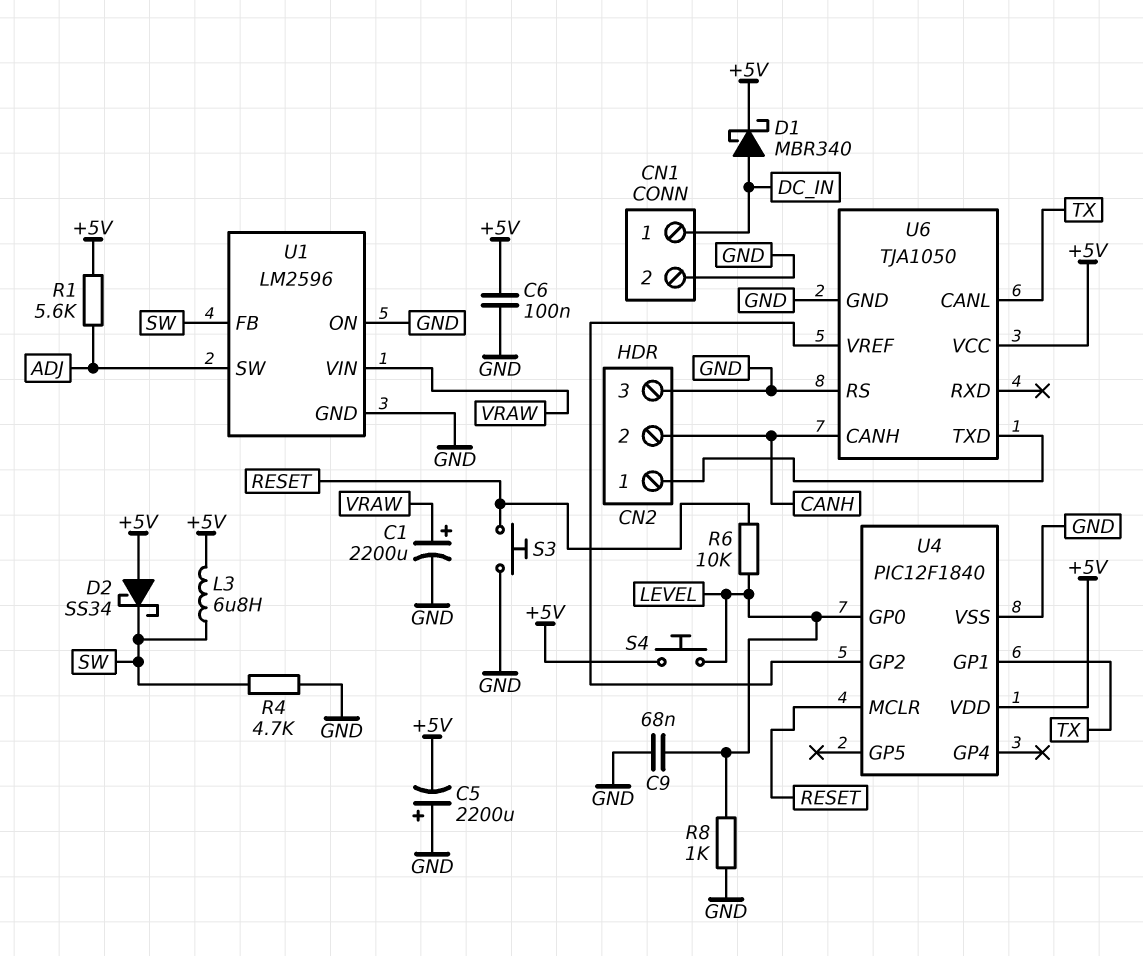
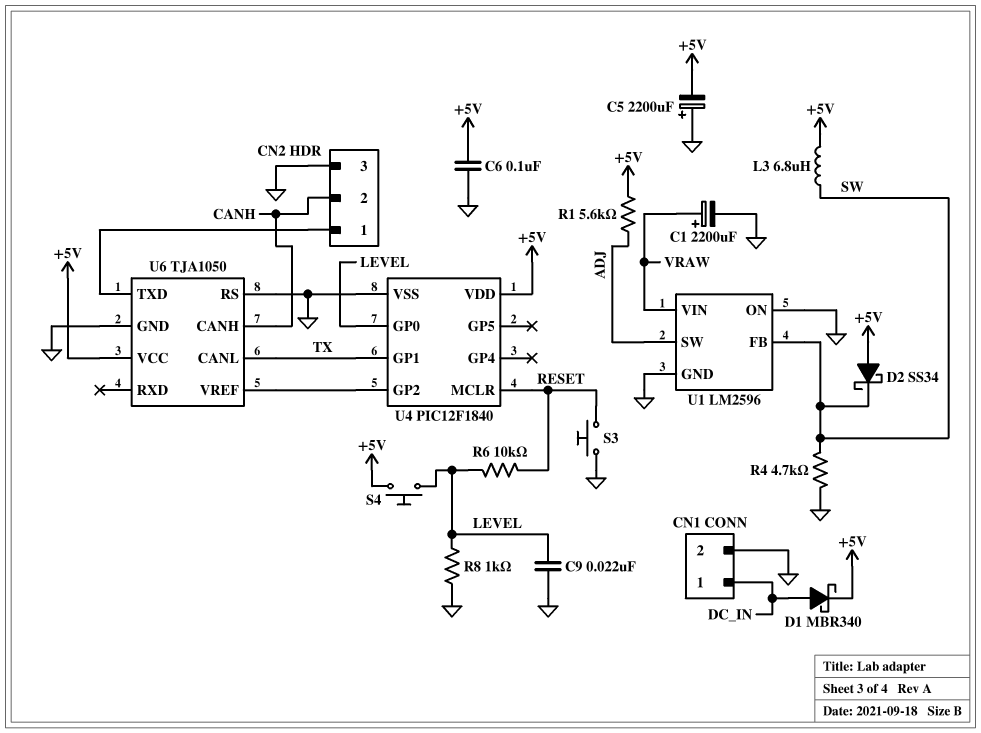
C9: 68nF (GND, LEVEL) -> 22nF (GND, LEVEL)

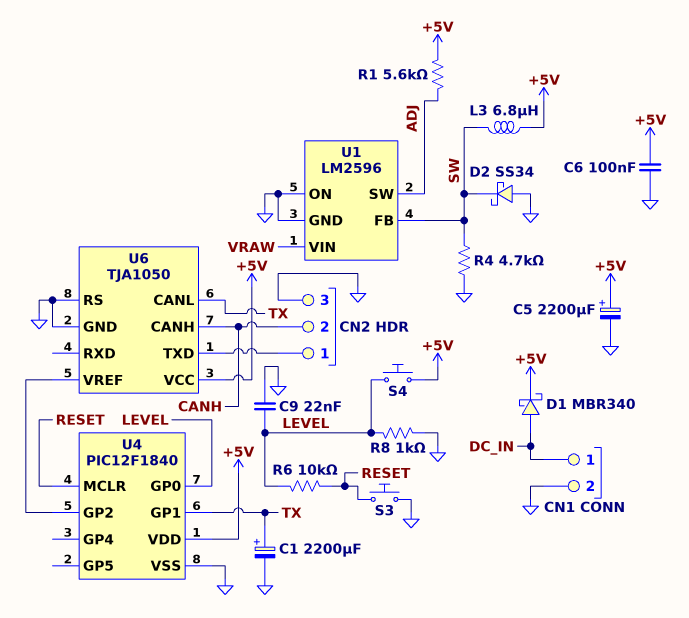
C1: 2200uF (plus VRAW, minus GND) -> 2200uF (plus TX, minus GND)
C5: 2200uF (plus GND, minus +5V) -> 2200uF (plus +5V, minus GND)
D2: schottky SS34 (A +5V, K SW) -> schottky SS34 (A GND, K SW)

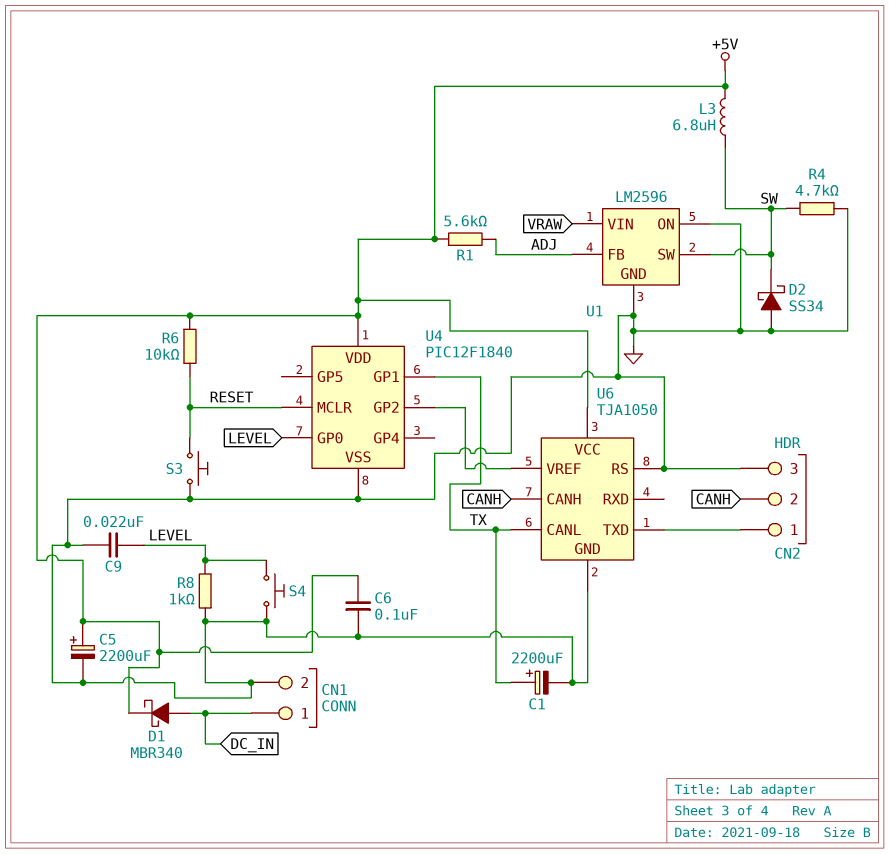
R6: 10k (LEVEL, RESET) -> 10k (+5V, RESET)
S4: button (+5V, LEVEL) -> button (GND, LEVEL)
U1 pin FB: SW -> ADJ
U1 pin SW: ADJ -> SW

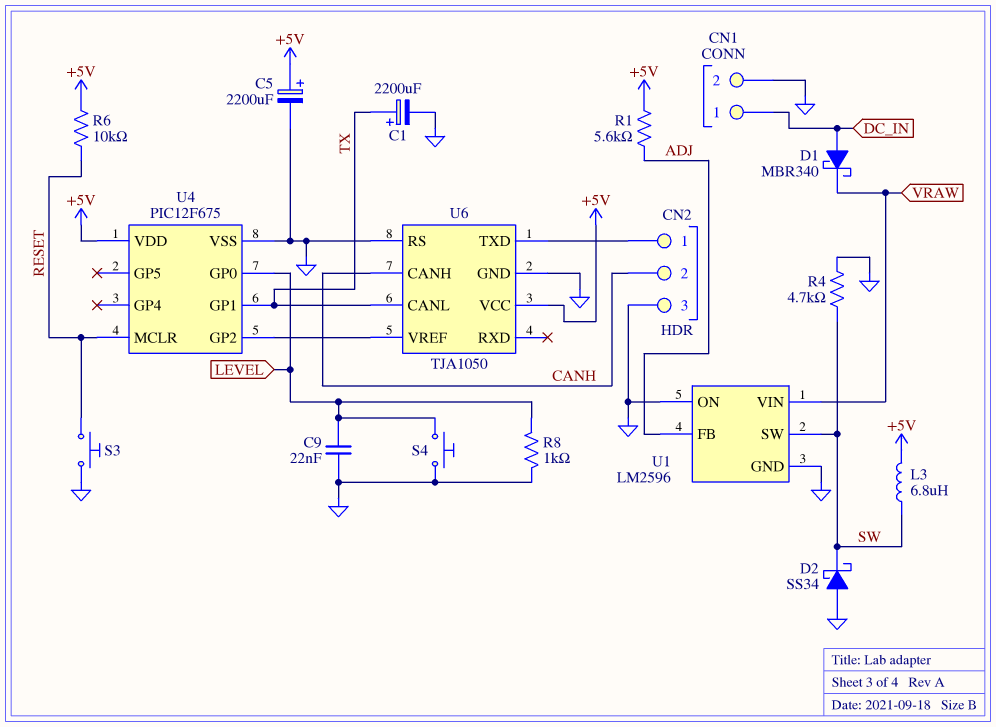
C6: 100nF (+5V, GND) -> none
D1: schottky MBR340 (A DC_IN, K +5V) -> schottky MBR340 (A DC_IN, K VRAW)
U4: PIC12F1840 -> PIC12F675

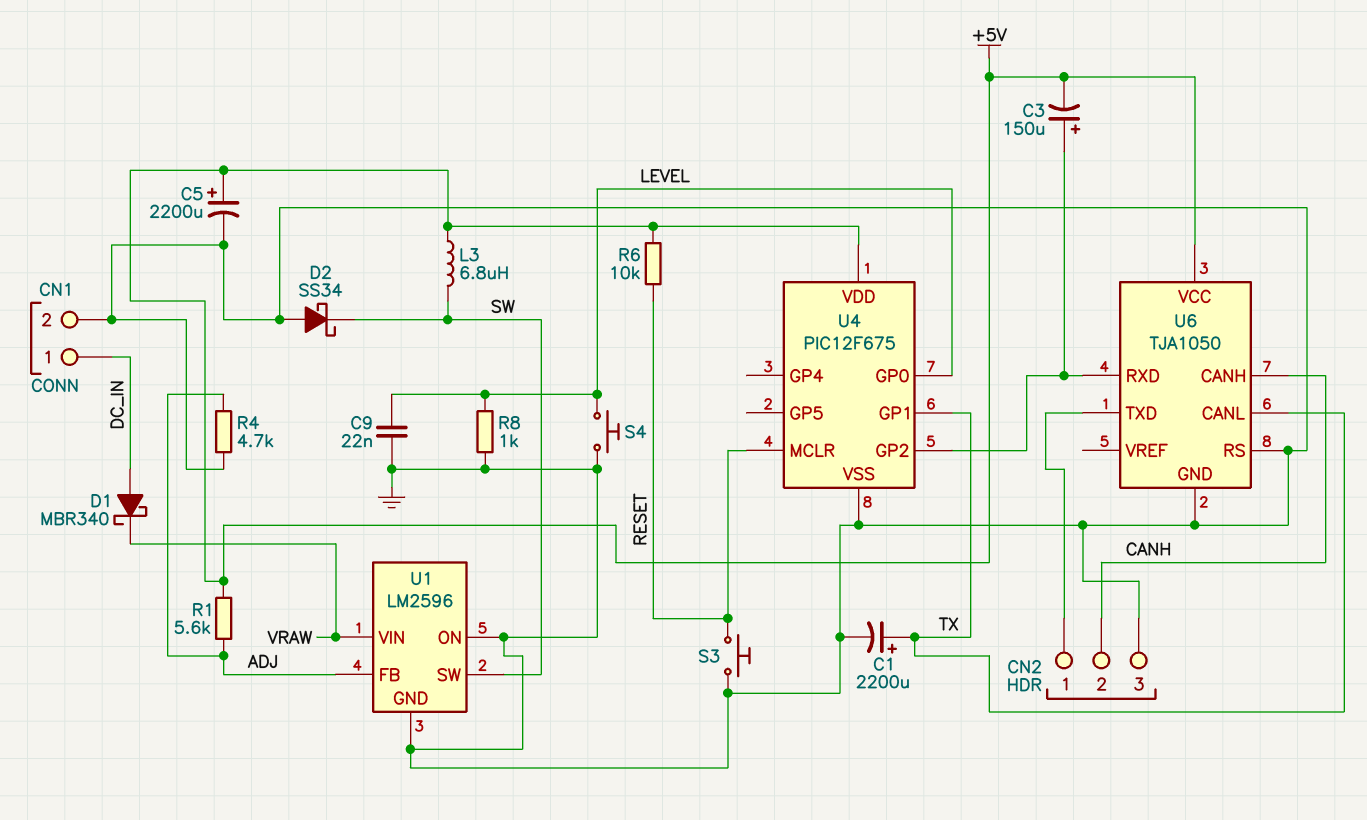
C3: none -> 150uF (plus U4/GP2, minus +5V)
R4: 4.7k (GND, SW) -> 4.7k (ADJ, GND)
U6 pin RXD: none -> U4/GP2
U6 pin VREF: U4/GP2 -> none

